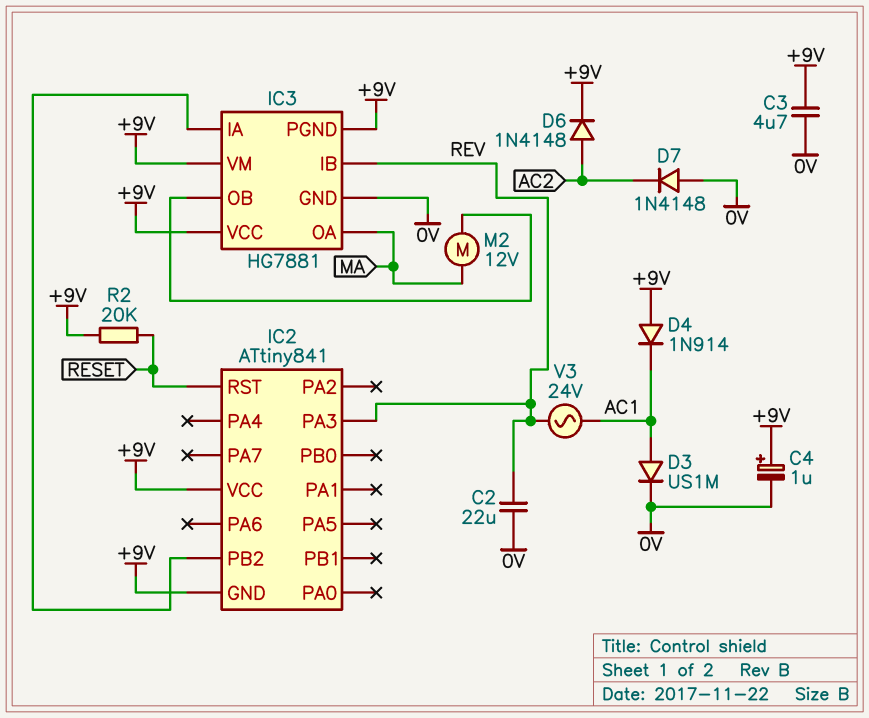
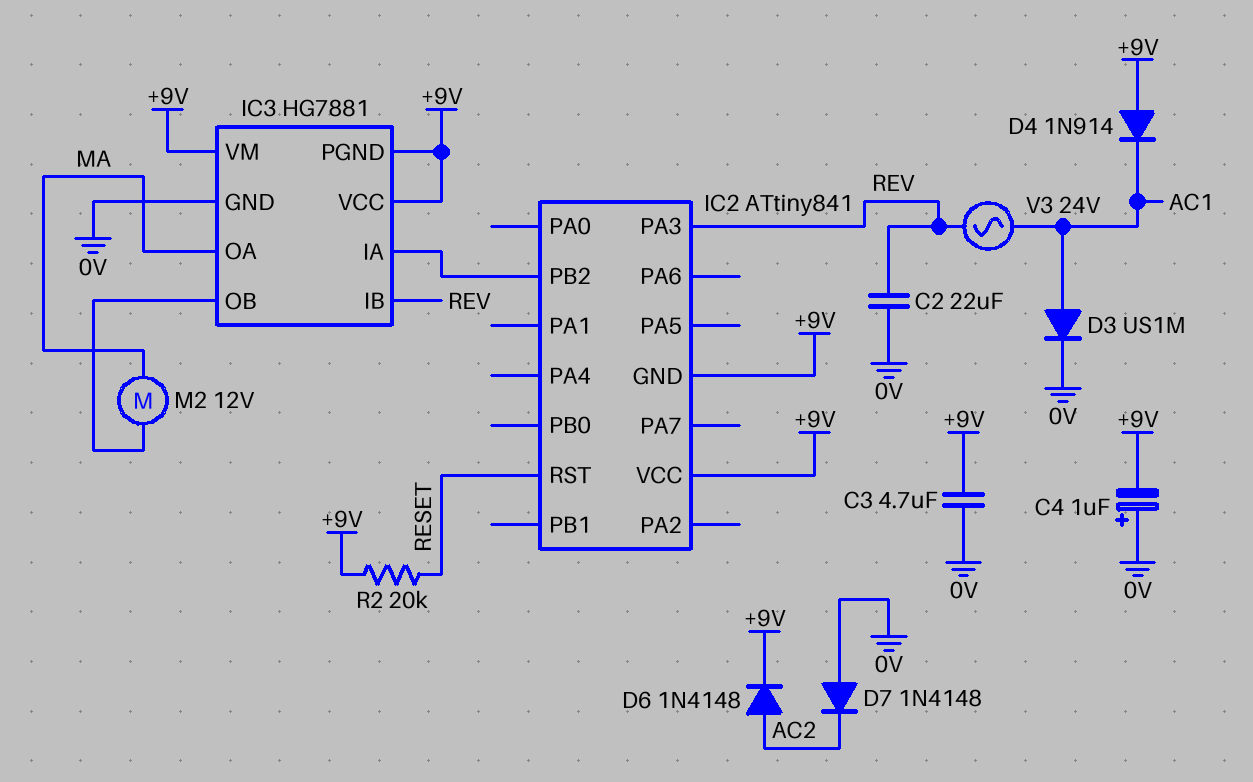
C4: 1uF (plus +9V, minus 0V) -> 1uF (plus 0V, minus +9V)

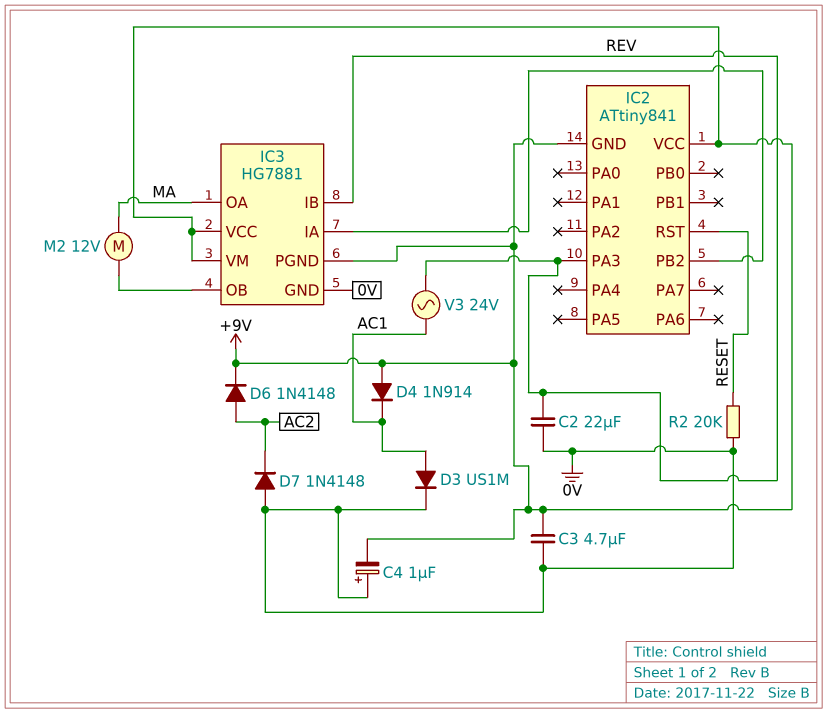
R2: 20k (+9V, RESET) -> 20k (0V, RESET)

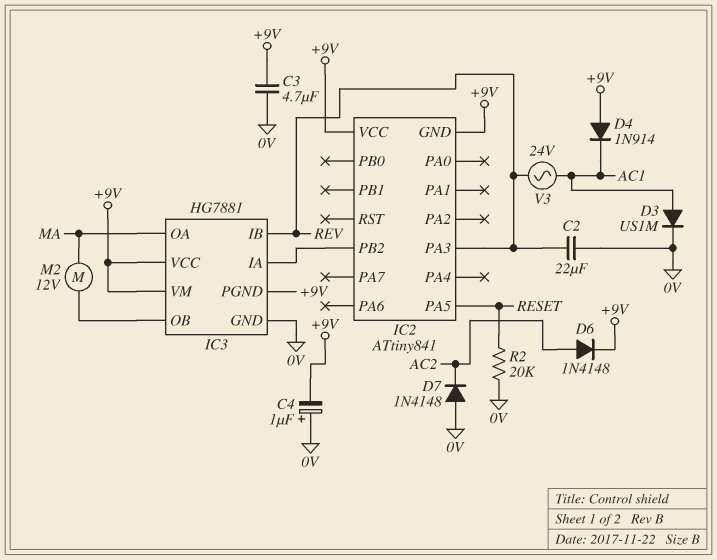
IC2 pin PA5: none -> RESET
IC2 pin RST: RESET -> none

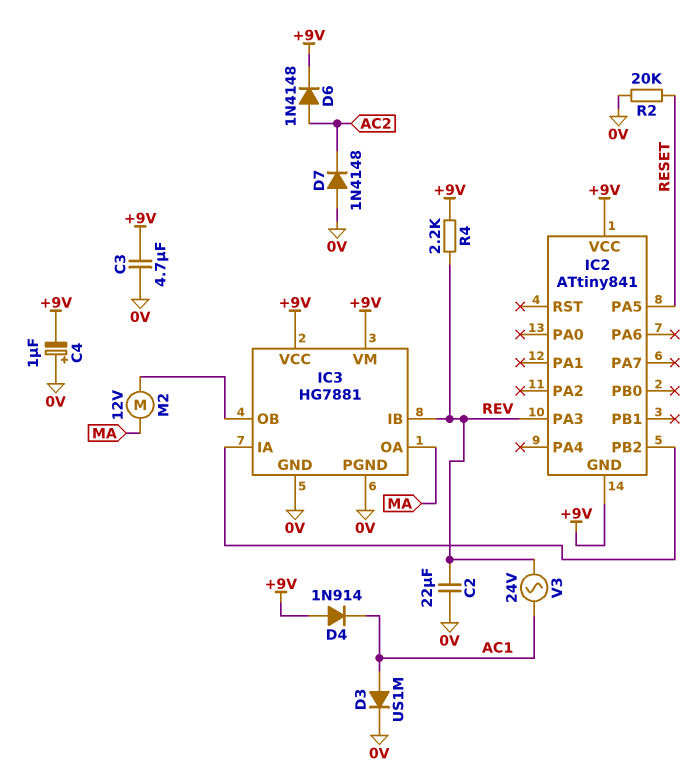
IC3 pin PGND: +9V -> 0V
R4: none -> 2.2k (+9V, REV)

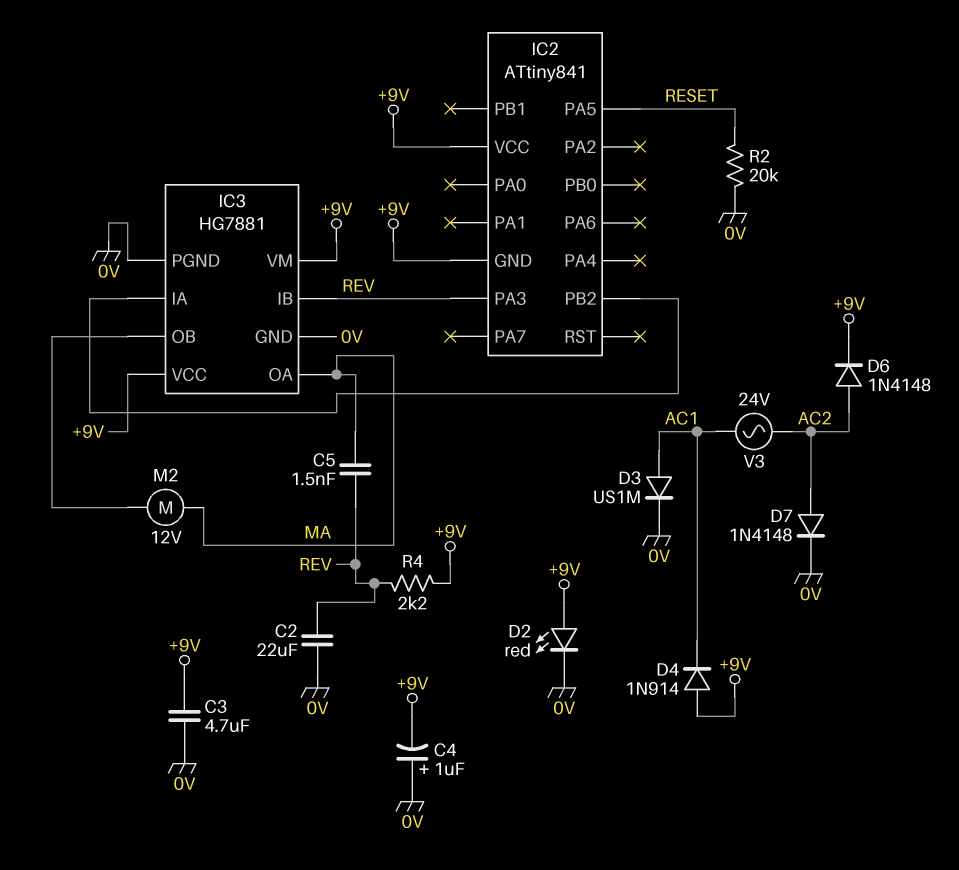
C5: none -> 1.5nF (MA, REV)
D2: none -> LED red (A +9V, K 0V)
D7: diode 1N4148 (A 0V, K AC2) -> diode 1N4148 (A AC2, K 0V)
V3: AC 24V (AC1, REV) -> AC 24V (AC1, AC2)

